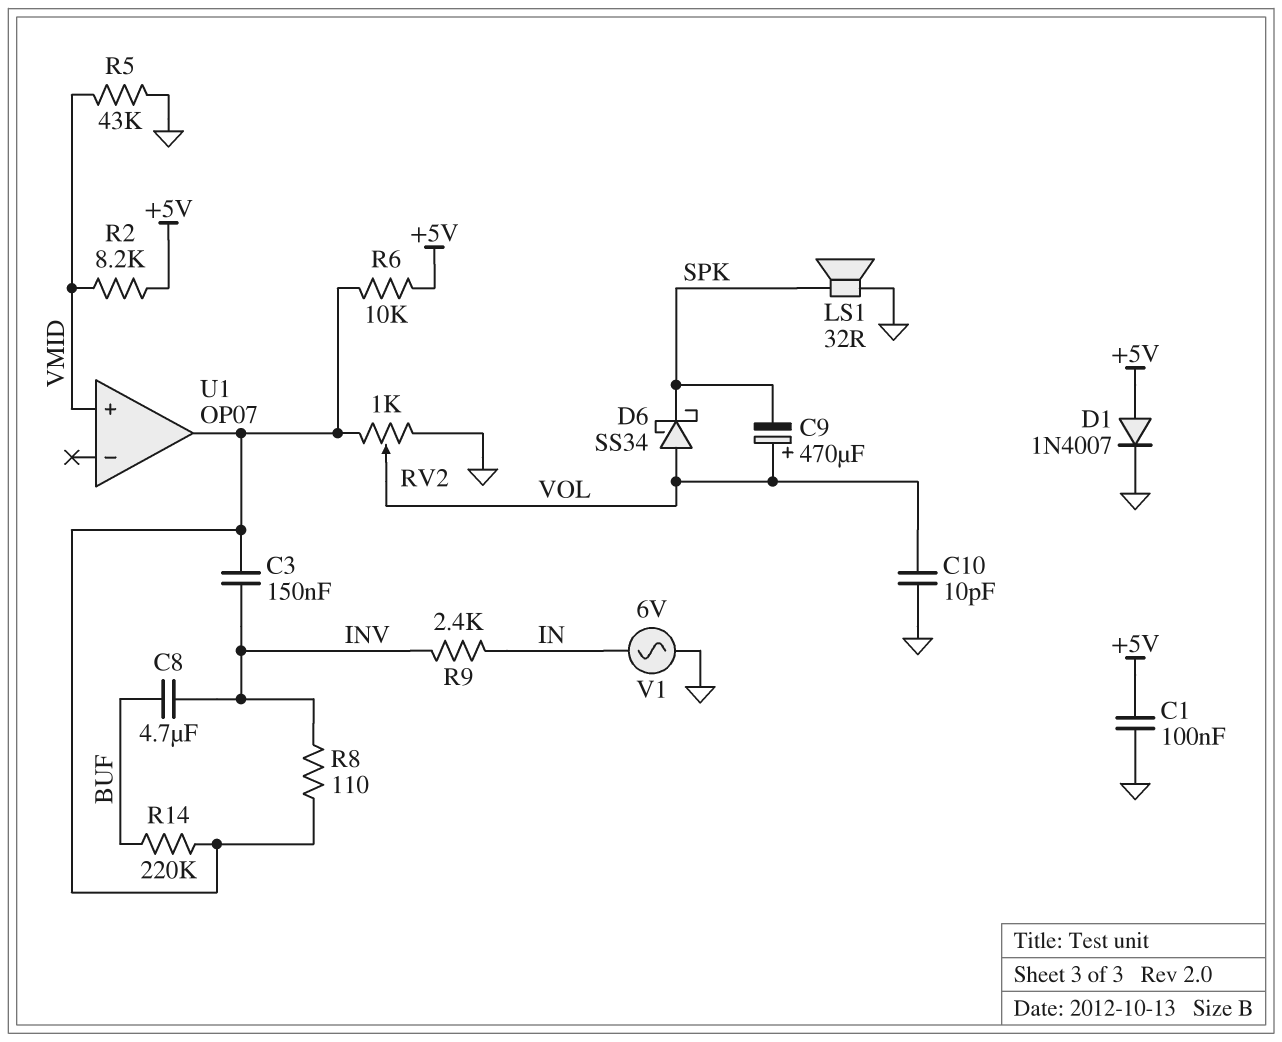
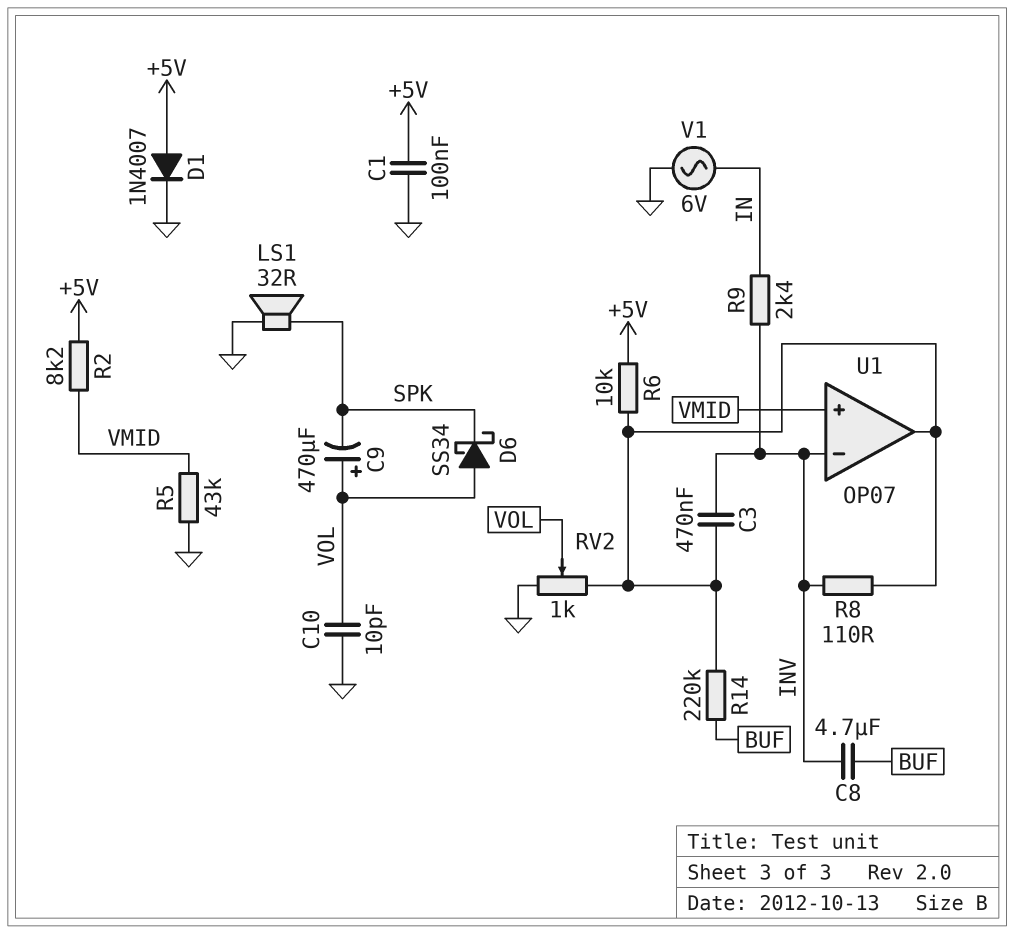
C3: 150nF (INV, U1/out) -> 470nF (INV, U1/out)
U1 pin in-: none -> INV

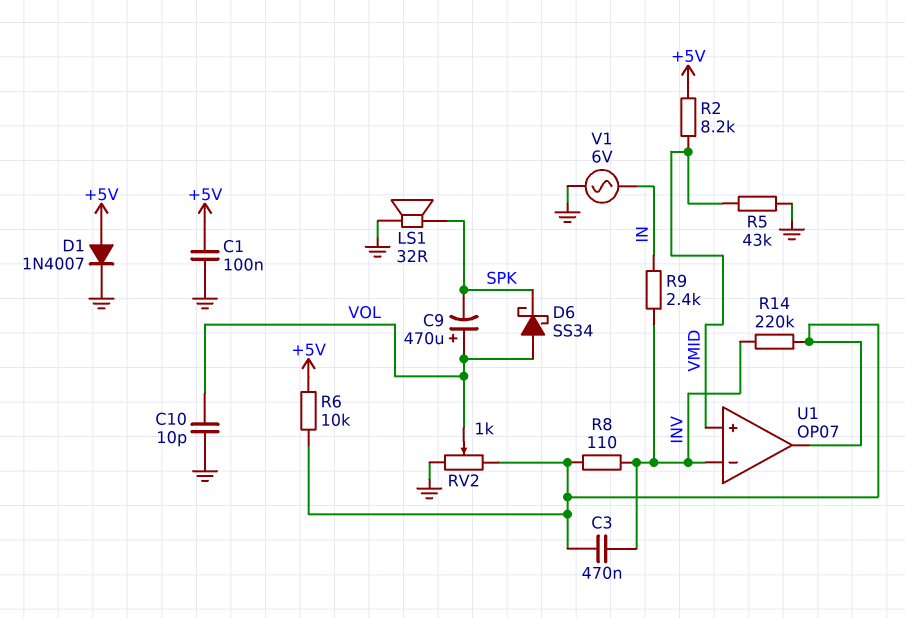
C8: 4.7uF (BUF, INV) -> none
R14: 220k (BUF, U1/out) -> 220k (INV, U1/out)

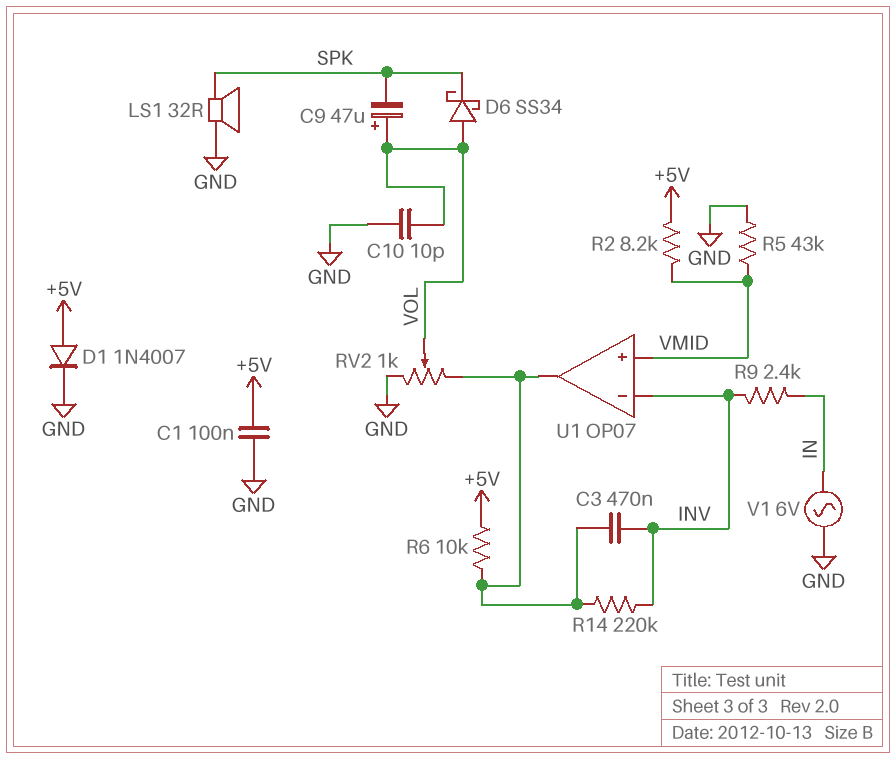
C9: 470uF (plus VOL, minus SPK) -> 47uF (plus VOL, minus SPK)
R8: 110 (INV, U1/out) -> none

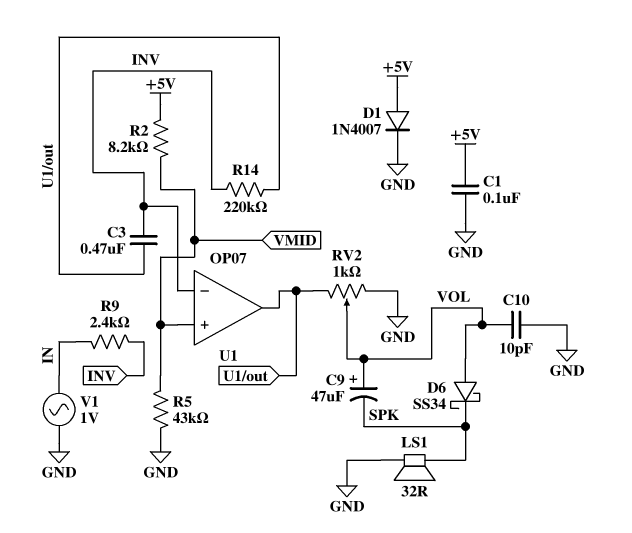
R6: 10k (+5V, U1/out) -> none
V1: AC 6V (GND, IN) -> AC 1V (GND, IN)

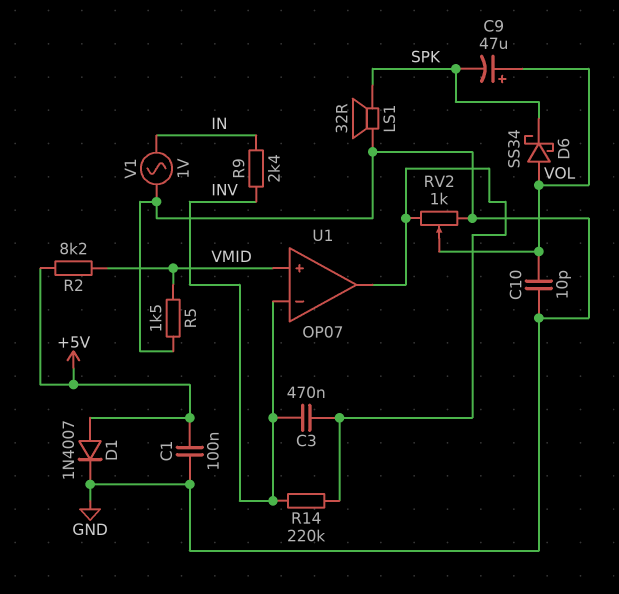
R5: 43k (GND, VMID) -> 1.5k (GND, VMID)

